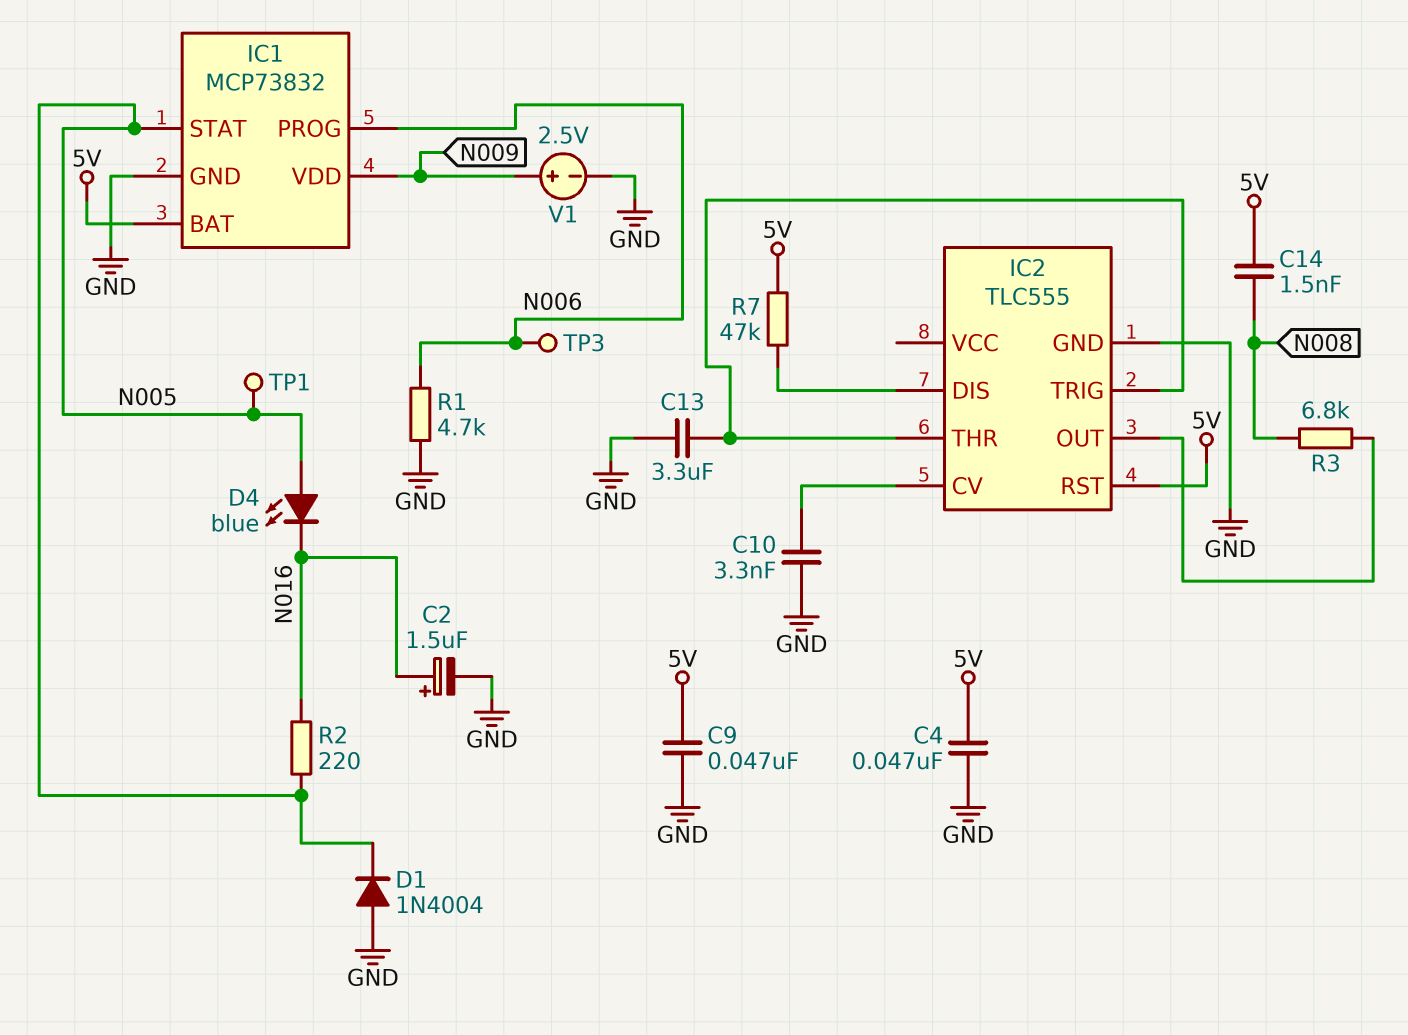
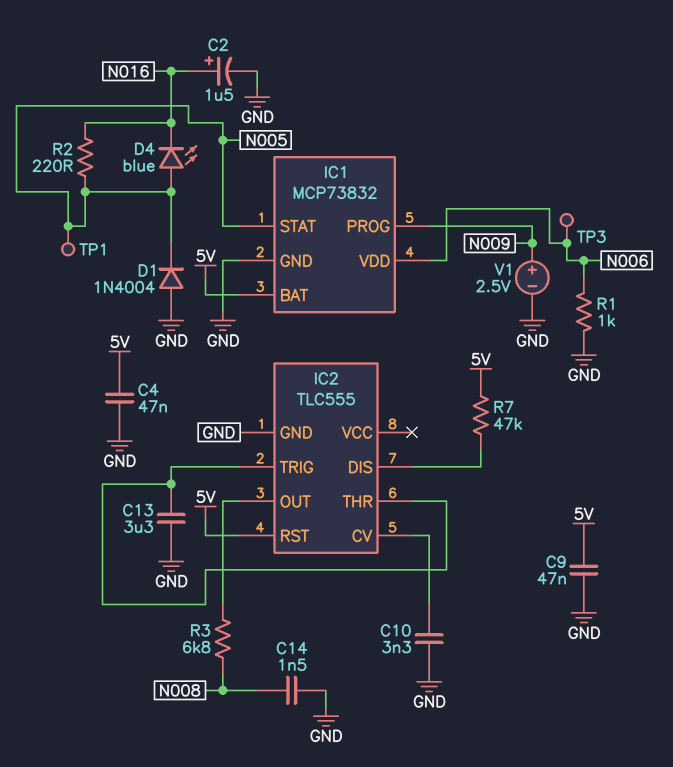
C14: 1.5nF (5V, N008) -> 1.5nF (GND, N008)
IC1 pin PROG: N006 -> N009
IC1 pin VDD: N009 -> N006
R1: 4.7k (GND, N006) -> 1k (GND, N006)

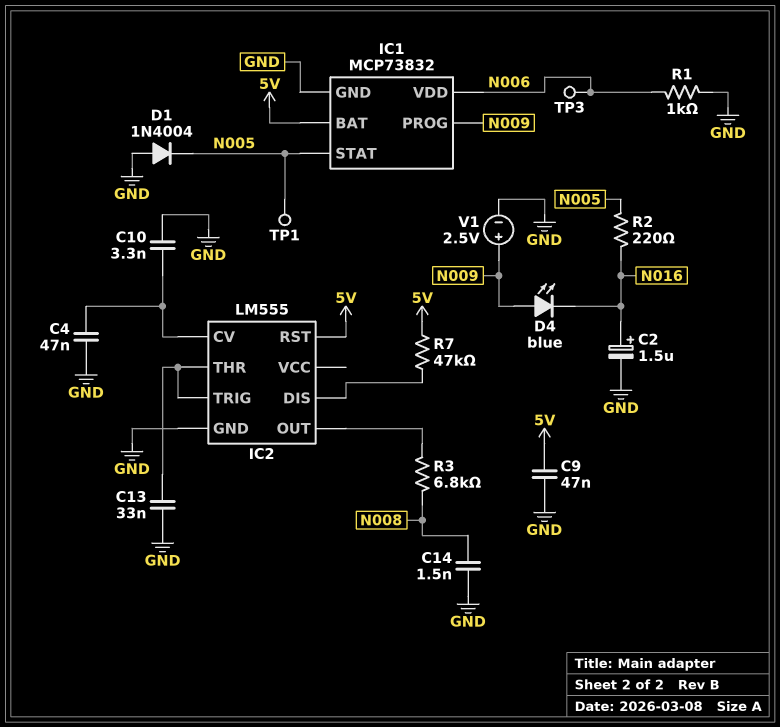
C4: 47nF (5V, GND) -> 47nF (GND, IC2/CV)
C13: 3.3uF (GND, IC2/THR) -> 33nF (GND, IC2/THR)
D4: LED blue (A N005, K N016) -> LED blue (A N009, K N016)
IC2: TLC555 -> LM555

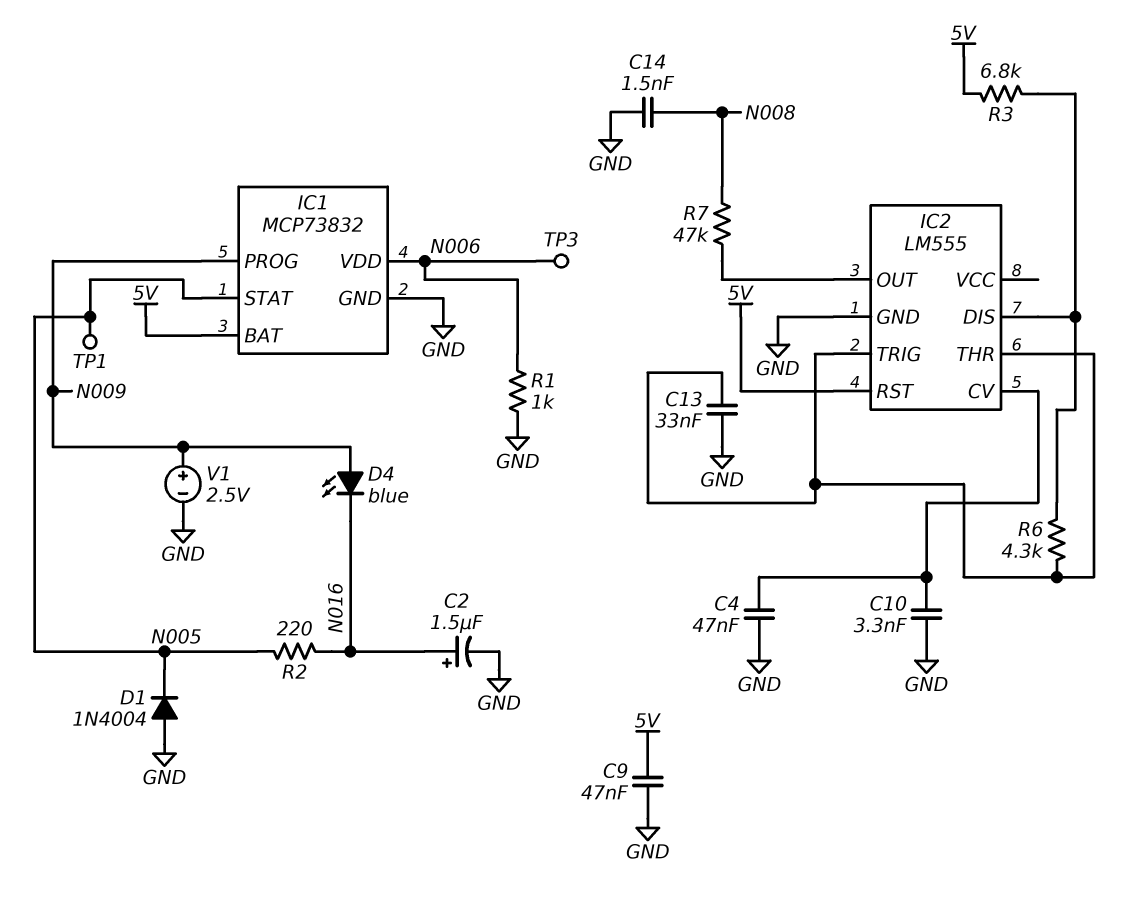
R3: 6.8k (IC2/OUT, N008) -> 6.8k (5V, IC2/DIS)
R6: none -> 4.3k (IC2/DIS, IC2/THR)
R7: 47k (5V, IC2/DIS) -> 47k (IC2/OUT, N008)

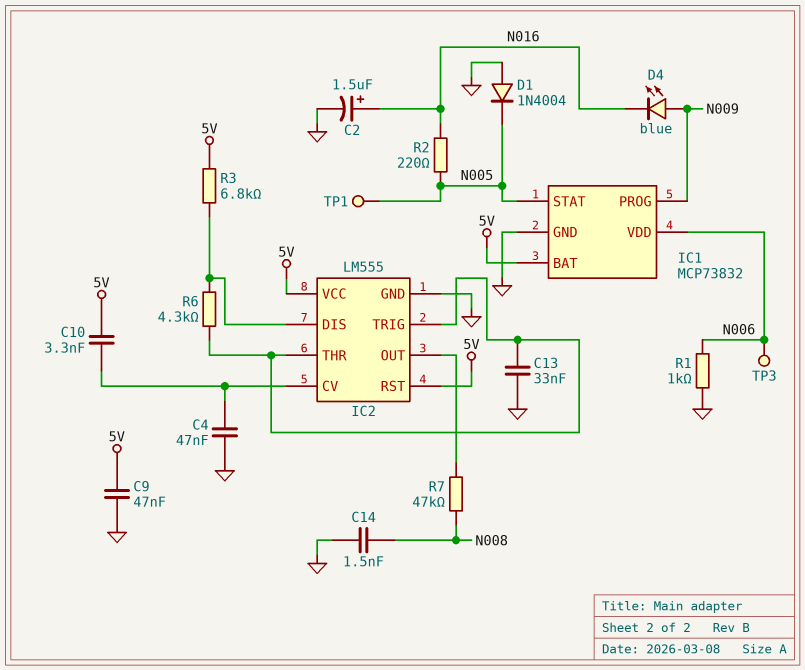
C10: 3.3nF (GND, IC2/CV) -> 3.3nF (5V, IC2/CV)
IC2 pin VCC: none -> 5V
V1: 2.5V (plus N009, minus GND) -> none

